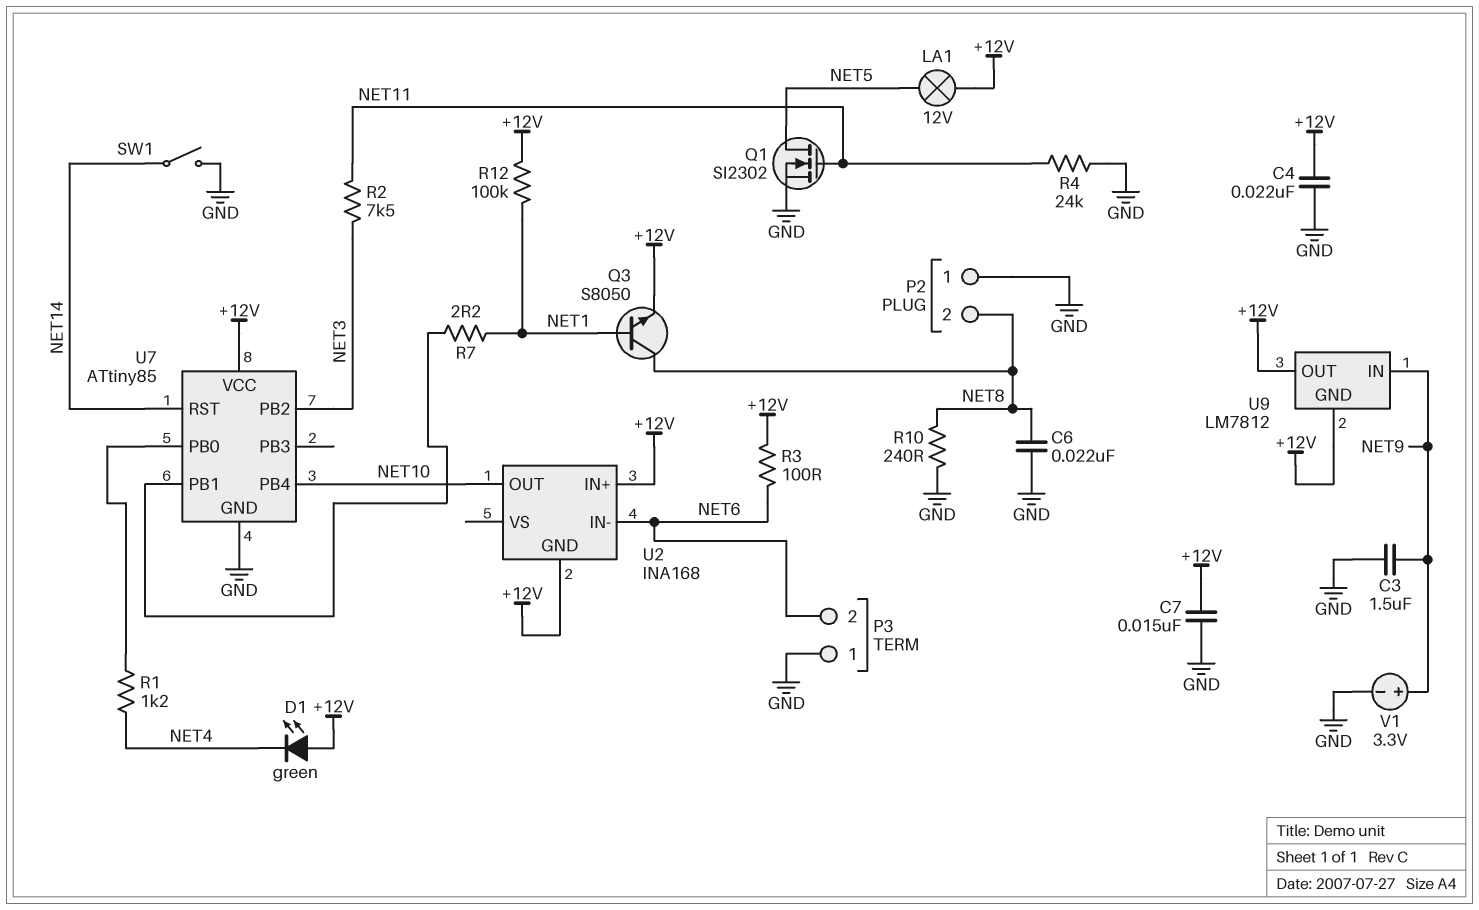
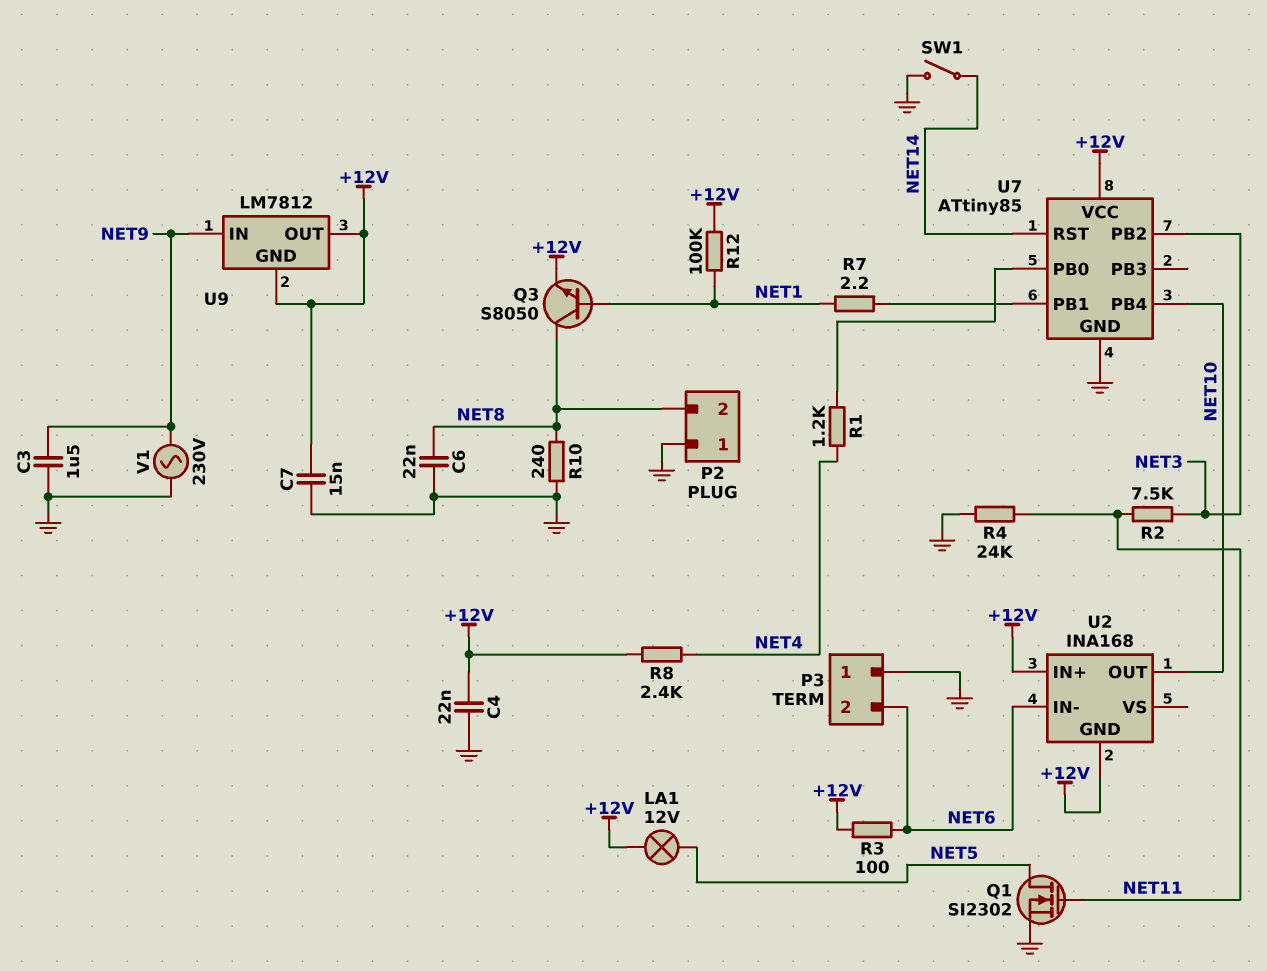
D1: LED green (A +12V, K NET4) -> none
R8: none -> 2.4k (+12V, NET4)
V1: 3.3V (plus NET9, minus GND) -> AC 230V (GND, NET9)

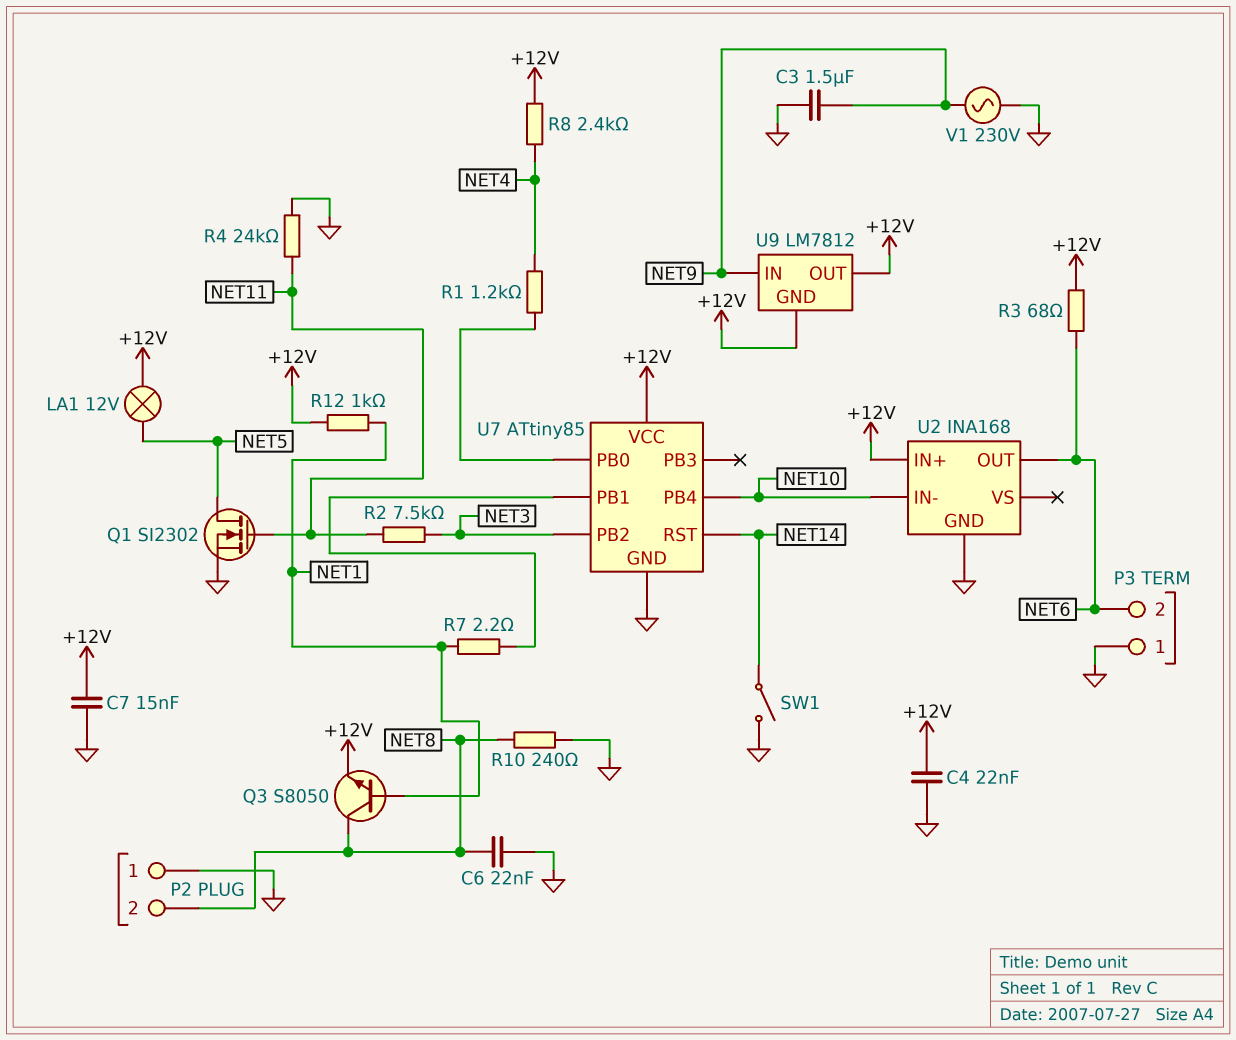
R3: 100 (+12V, NET6) -> 68 (+12V, NET6)
R12: 100k (+12V, NET1) -> 1k (+12V, NET1)
U2 pin GND: +12V -> GND
U2 pin IN-: NET6 -> NET10
U2 pin OUT: NET10 -> NET6

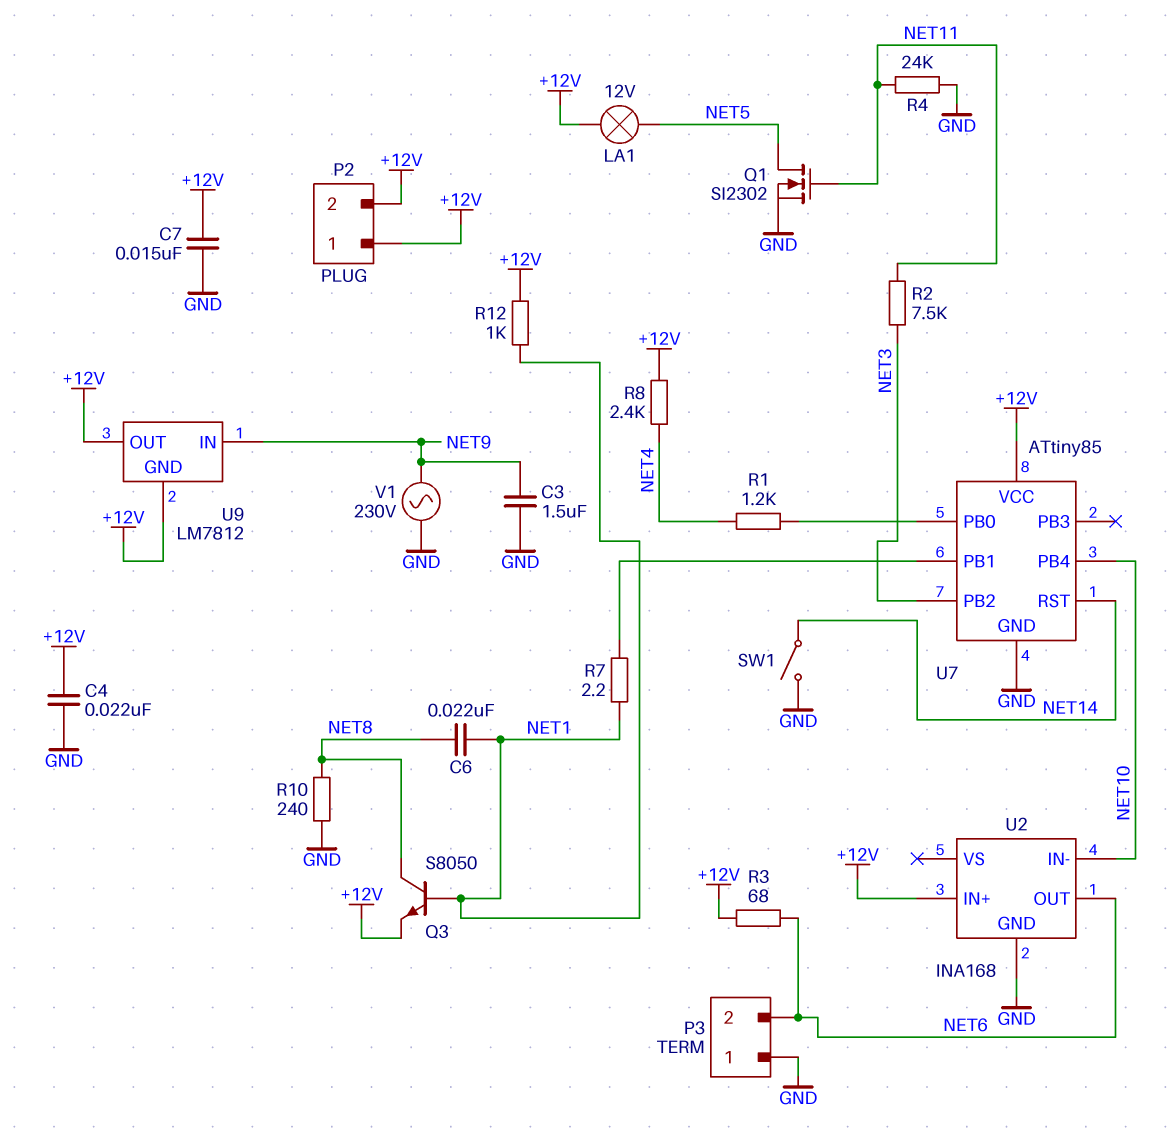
C6: 22nF (GND, NET8) -> 22nF (NET1, NET8)
P2 pin 1: GND -> +12V
P2 pin 2: NET8 -> +12V

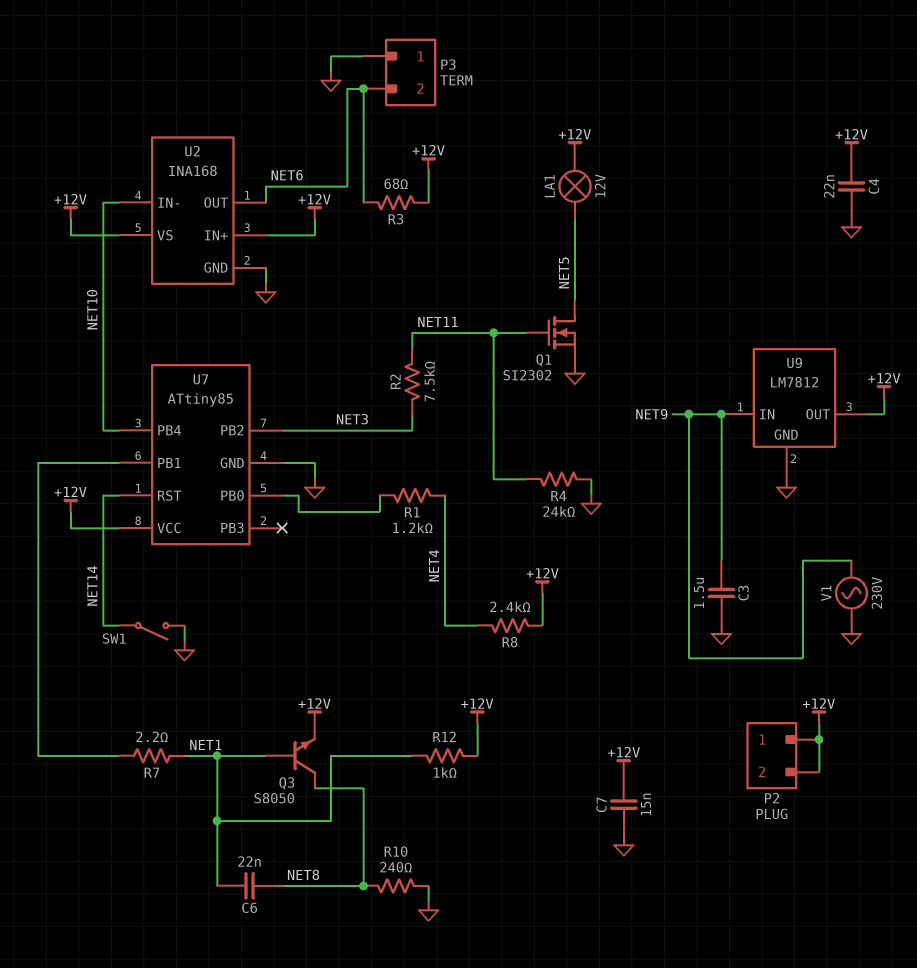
U2 pin VS: none -> +12V
U9 pin GND: +12V -> GND

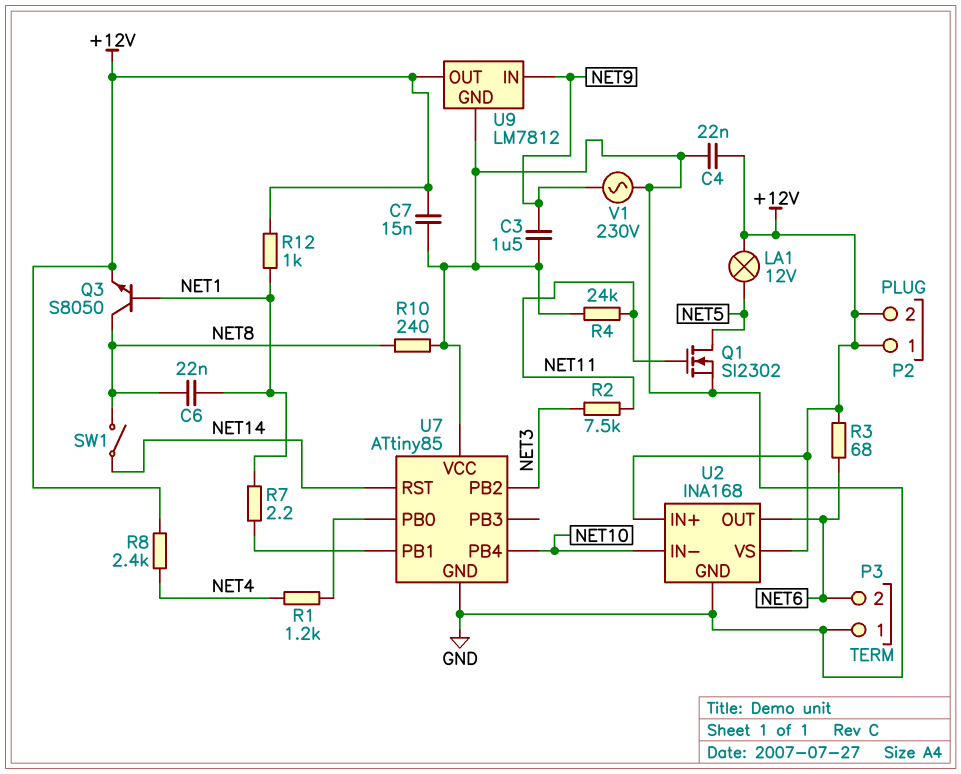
SW1: switch (GND, NET14) -> switch (NET8, NET14)
U7 pin VCC: +12V -> GND

